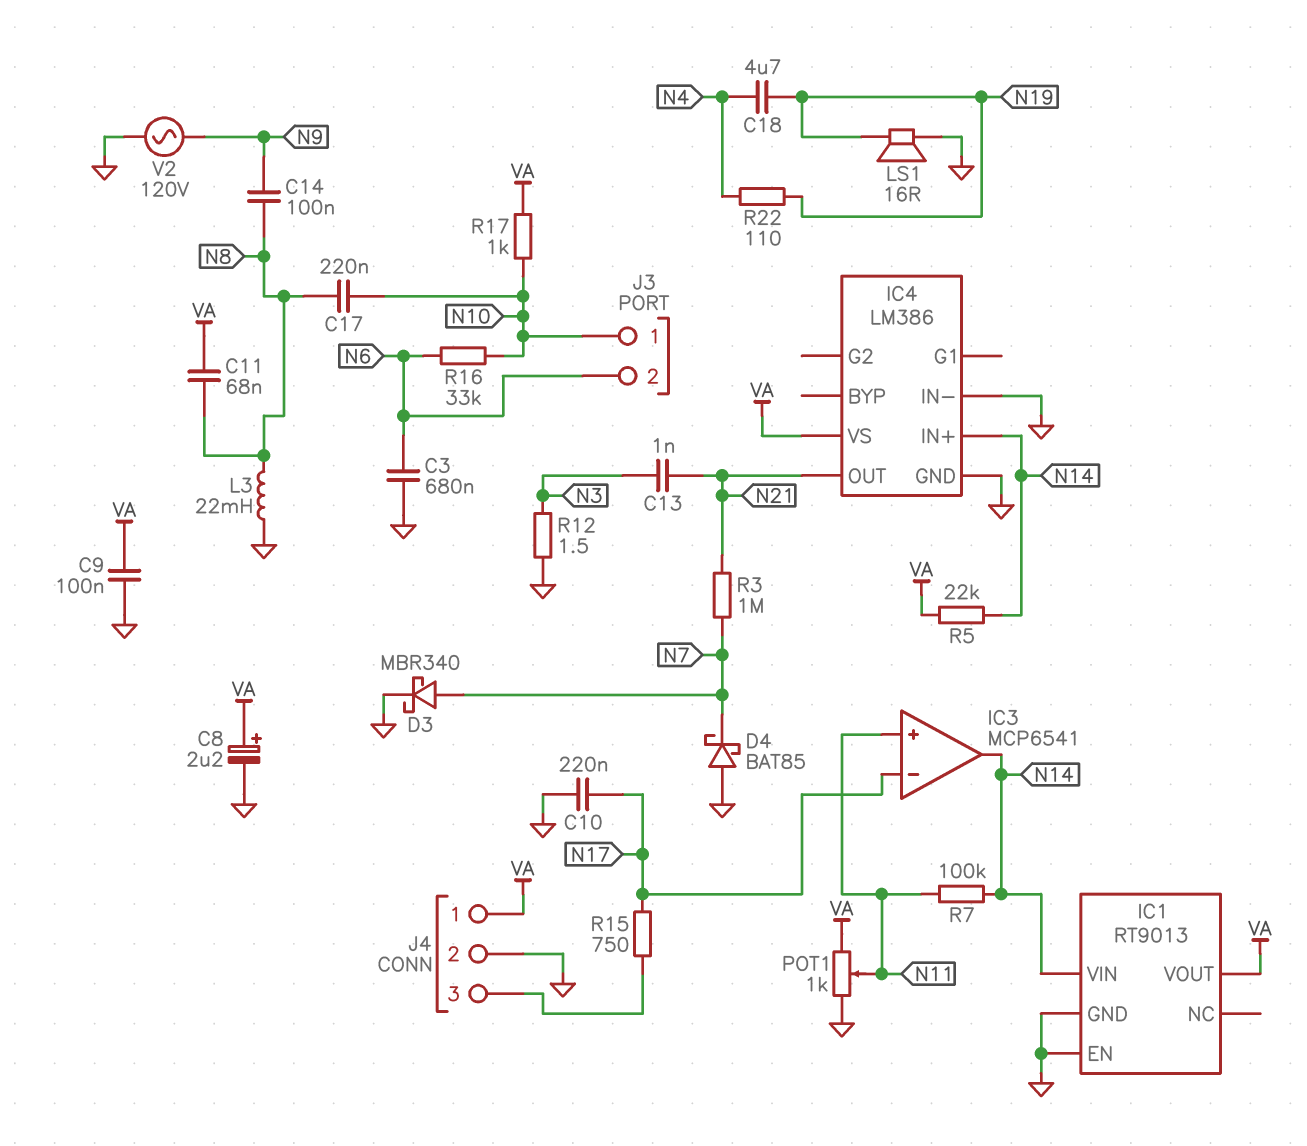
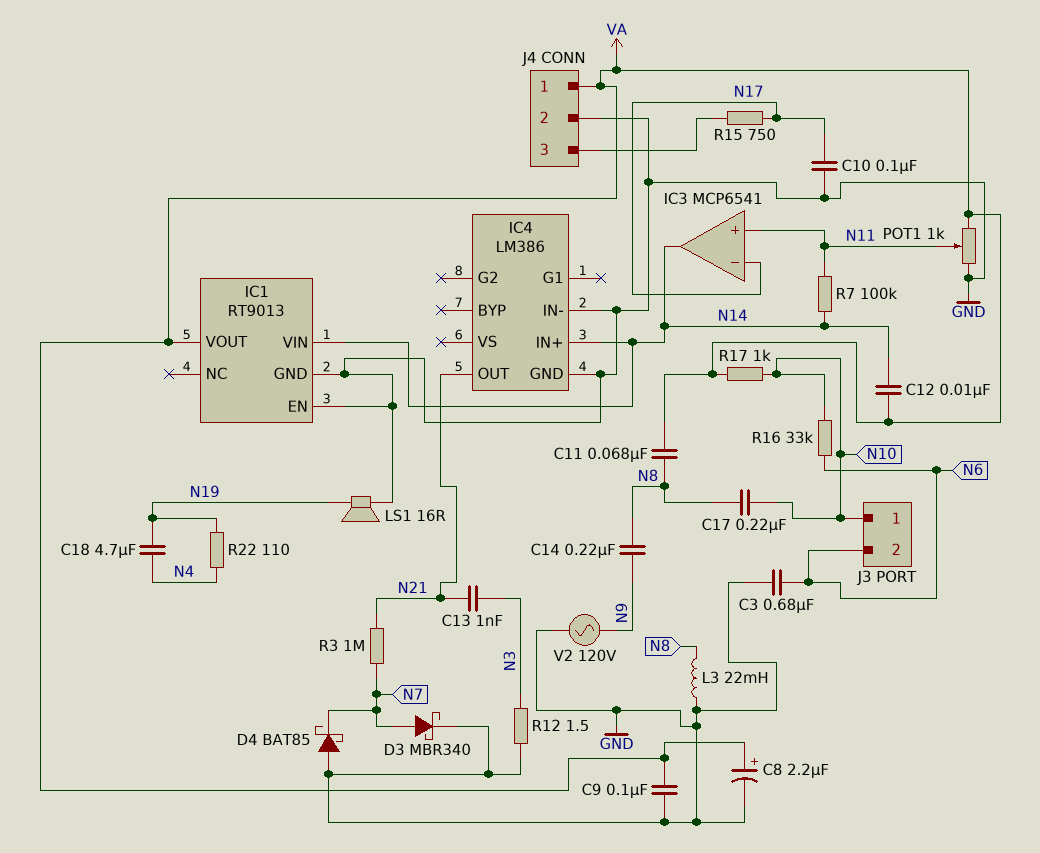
C10: 220nF (GND, N17) -> 100nF (GND, N17)
C12: none -> 10nF (N14, VA)
C14: 100nF (N8, N9) -> 220nF (N8, N9)
IC4 pin VS: VA -> none
R5: 22k (N14, VA) -> none

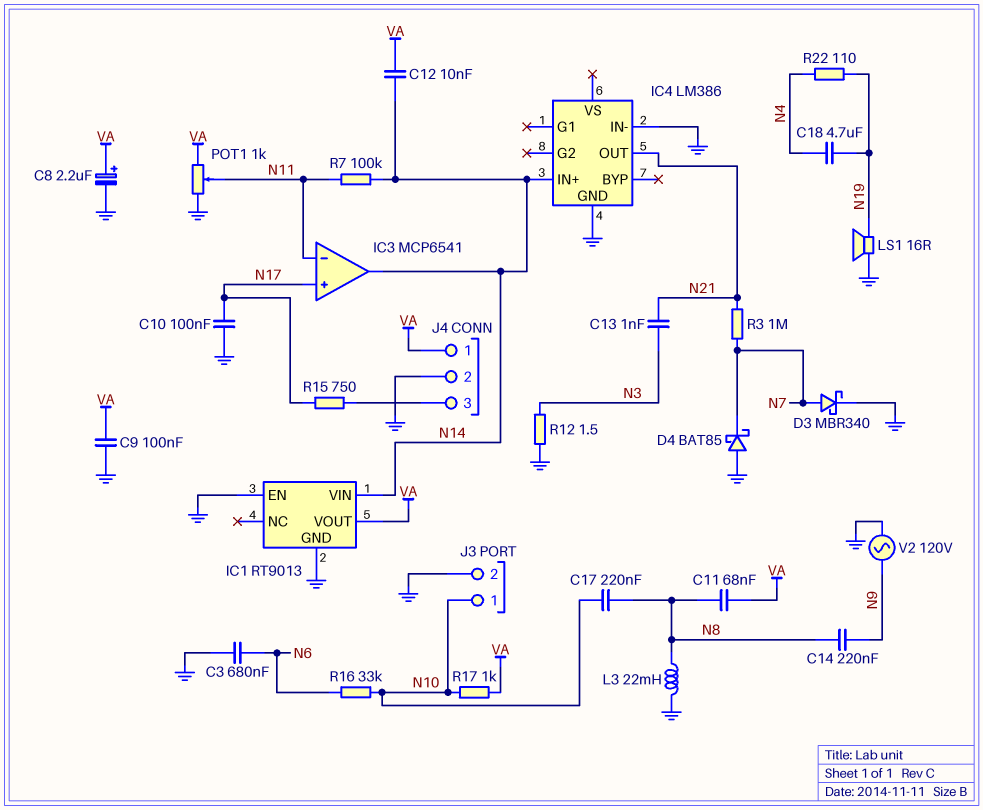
IC3 pin in+: N11 -> N17
IC3 pin in-: N17 -> N11
J3 pin 2: N6 -> GND

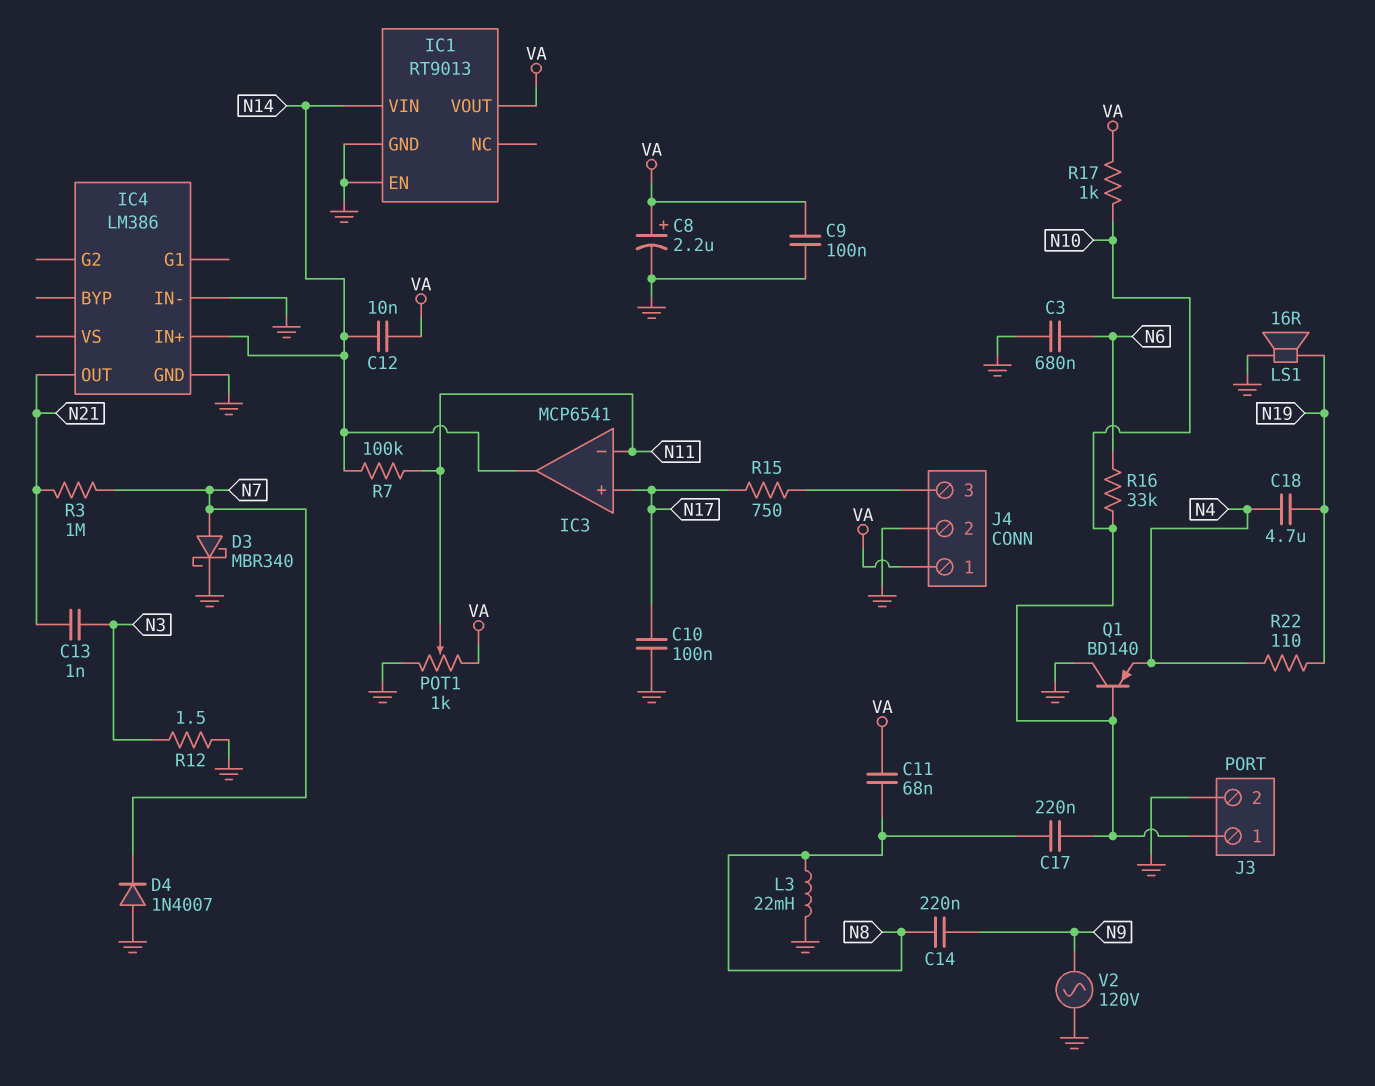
D4: schottky BAT85 (A GND, K N7) -> diode 1N4007 (A GND, K N7)
Q1: none -> PNP BD140 (B N10, C GND, E N4)

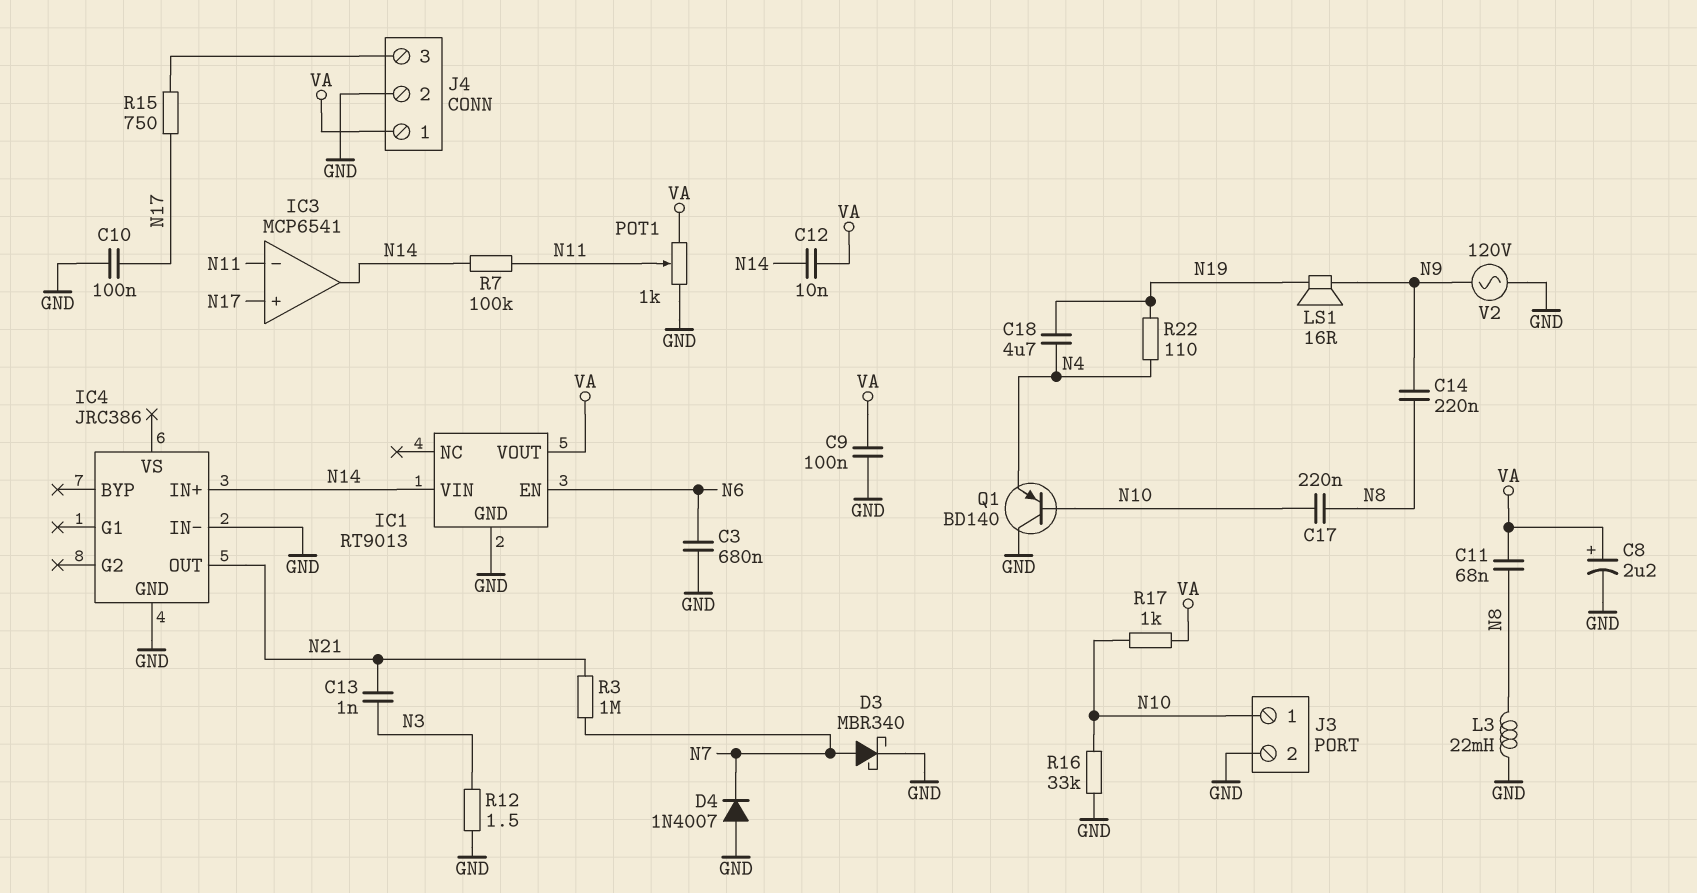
IC1 pin EN: GND -> N6
IC4: LM386 -> JRC386
LS1: speaker 16R (GND, N19) -> speaker 16R (N9, N19)
R16: 33k (N6, N10) -> 33k (GND, N10)

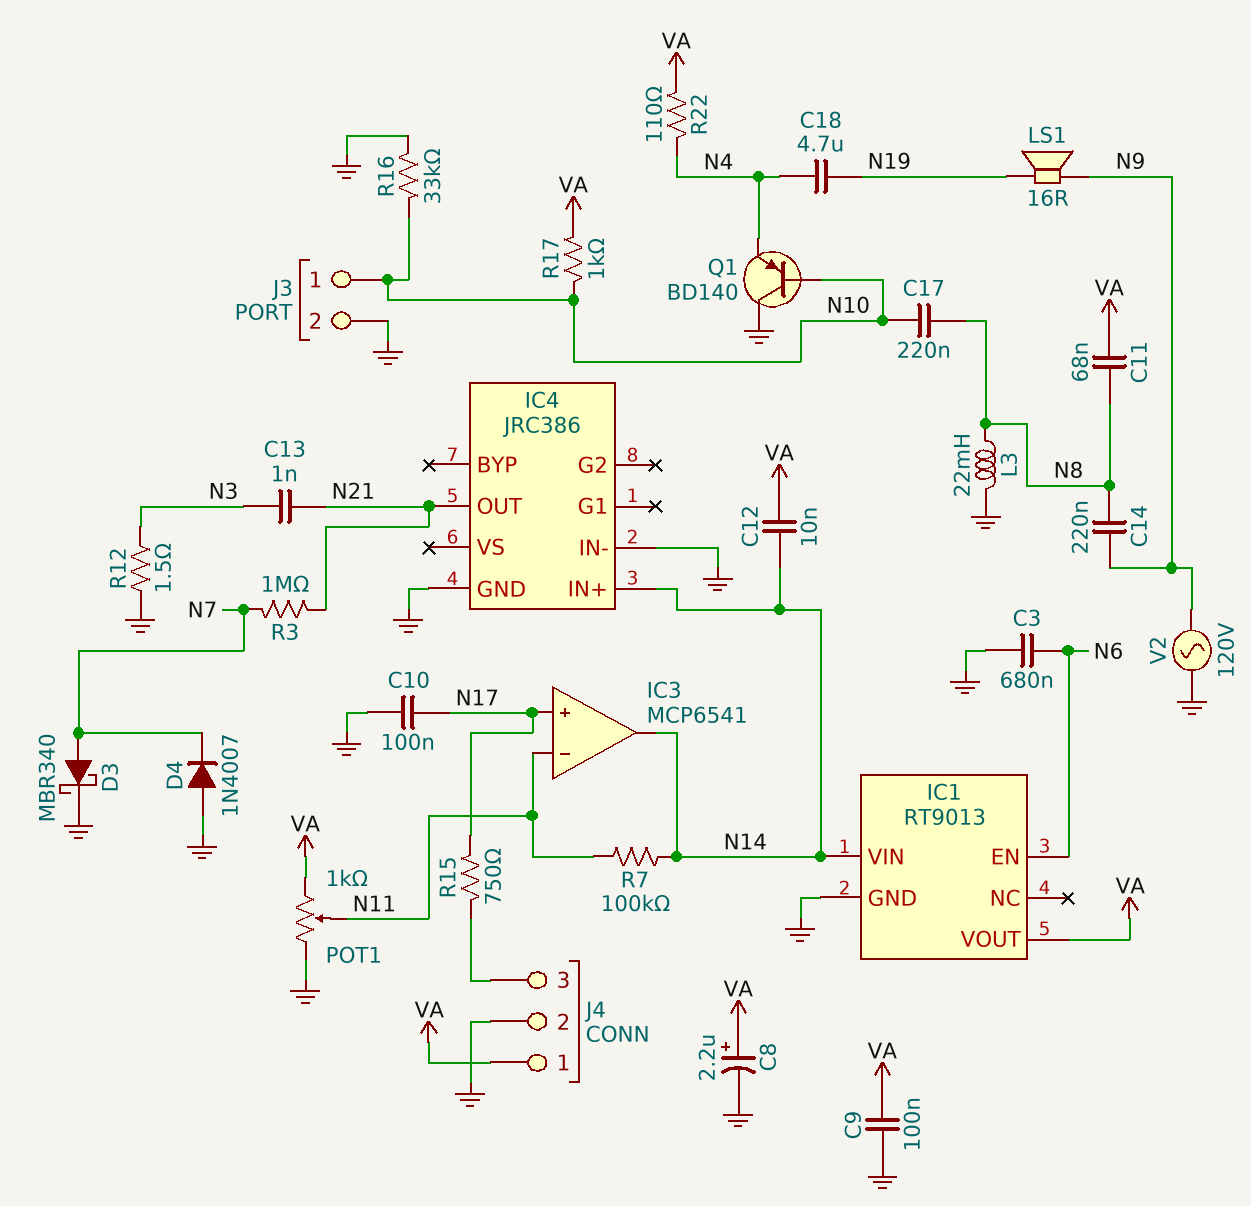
R22: 110 (N4, N19) -> 110 (N4, VA)

